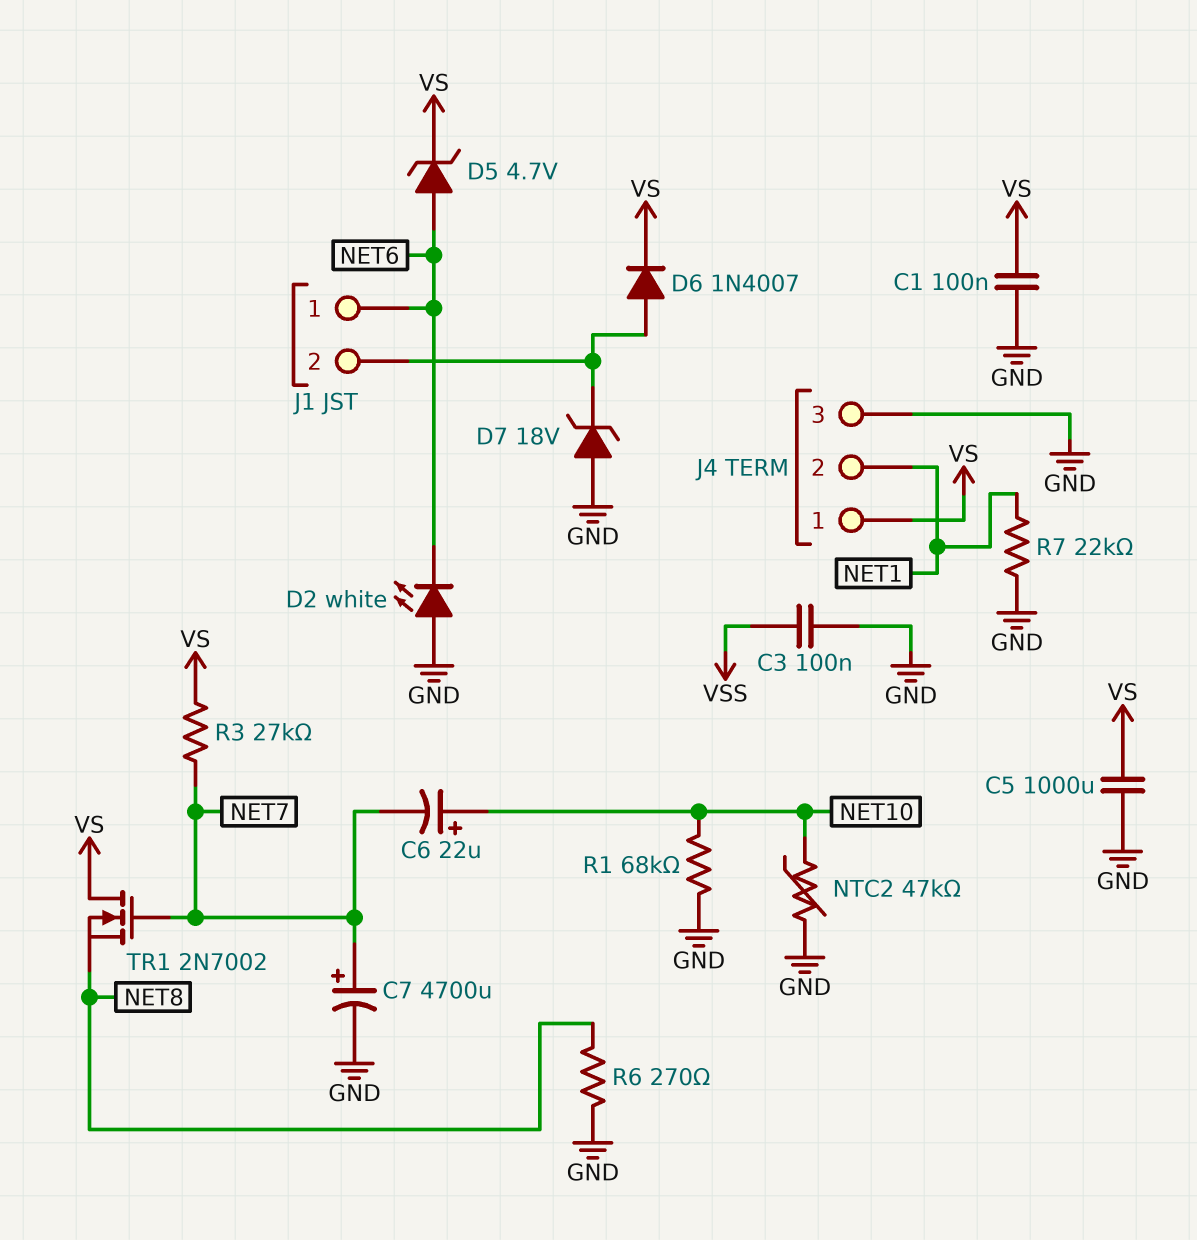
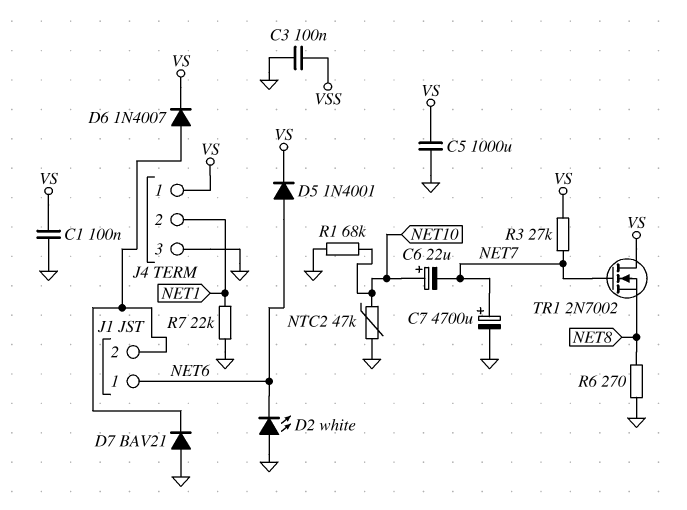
D5: zener 4.7V (A NET6, K VS) -> diode 1N4001 (A NET6, K VS)
D7: zener 18V (A GND, K J1/2) -> diode BAV21 (A GND, K J1/2)

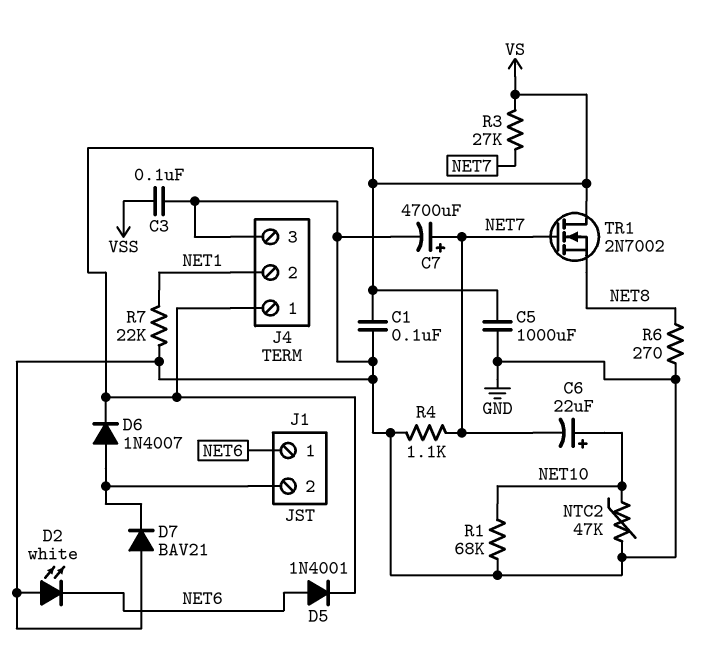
R4: none -> 1.1k (GND, NET7)

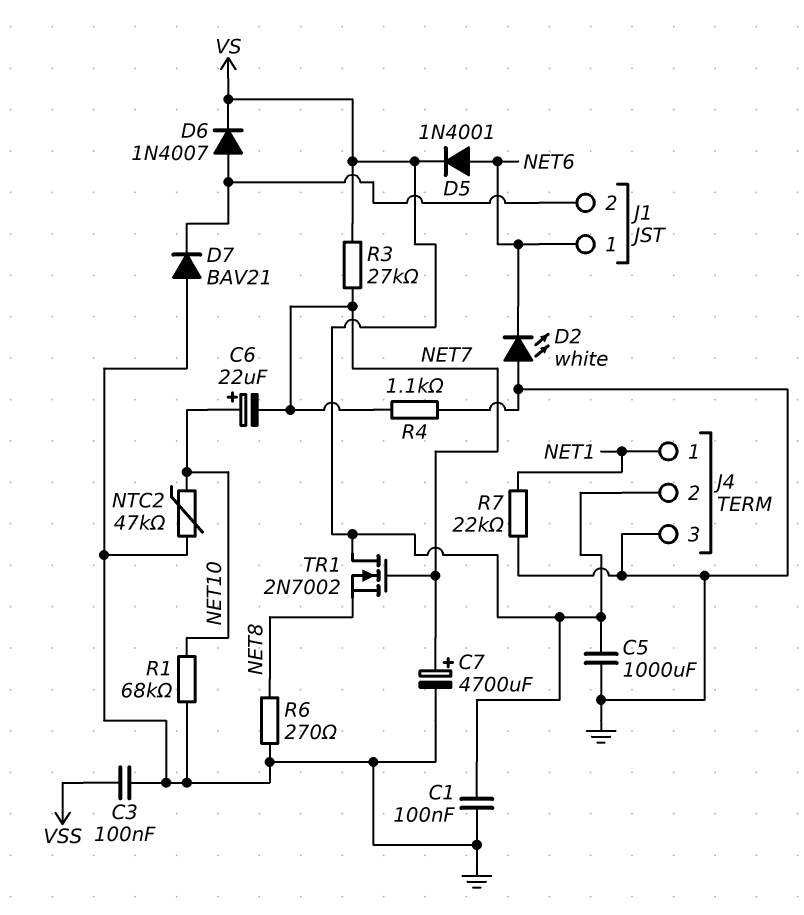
J4 pin 1: VS -> NET1
J4 pin 2: NET1 -> VS

